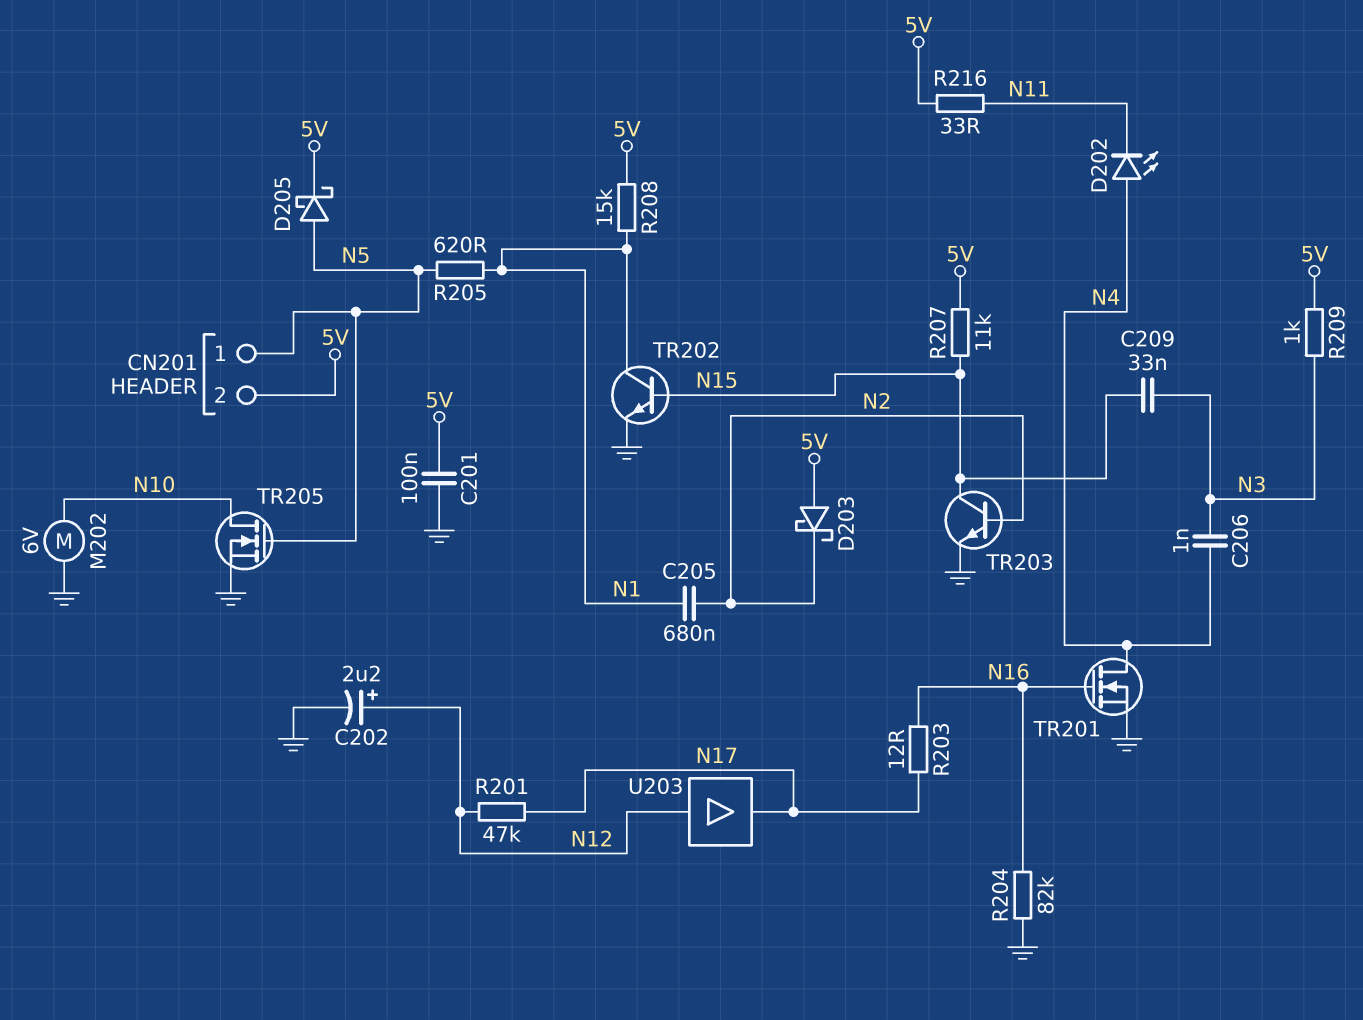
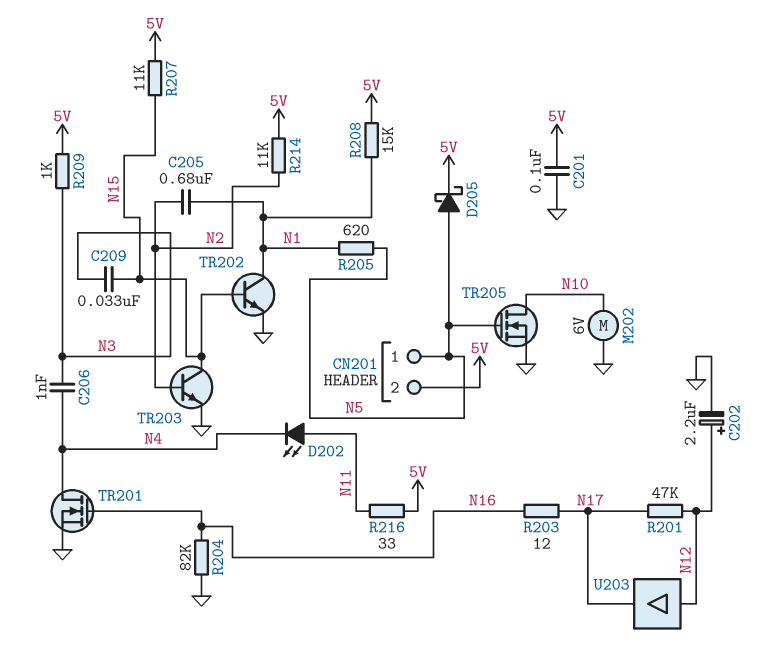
D202: LED (A N4, K N11) -> LED (A N11, K N4)
D203: schottky (A 5V, K N2) -> none
R214: none -> 11k (5V, N2)

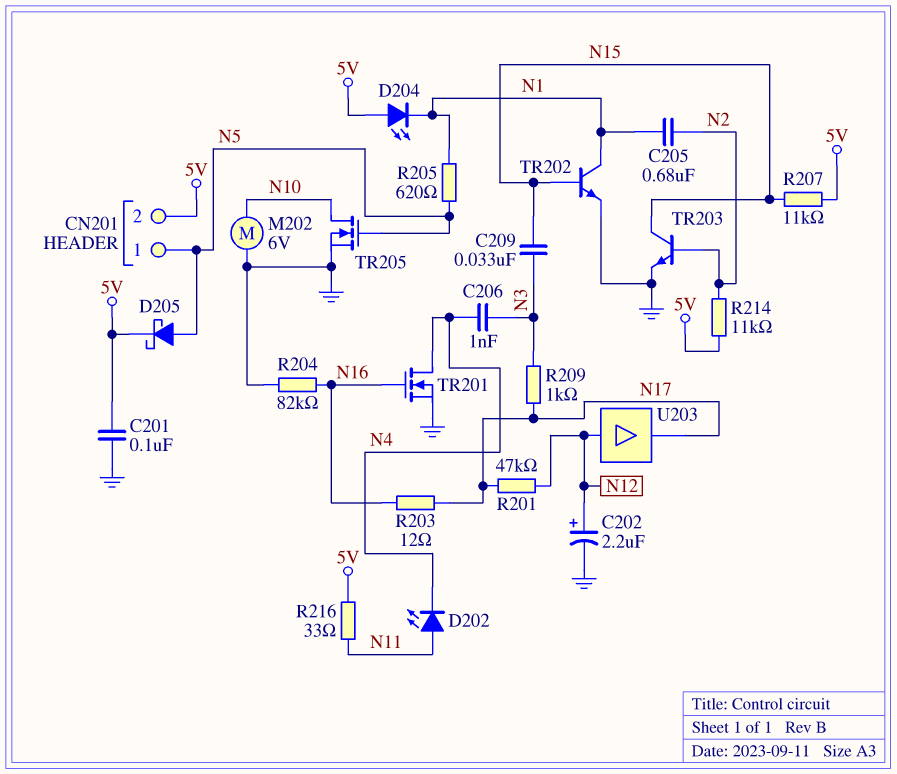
D204: none -> LED (A 5V, K N1)
R208: 15k (5V, N1) -> none
R209: 1k (5V, N3) -> 1k (N3, N17)

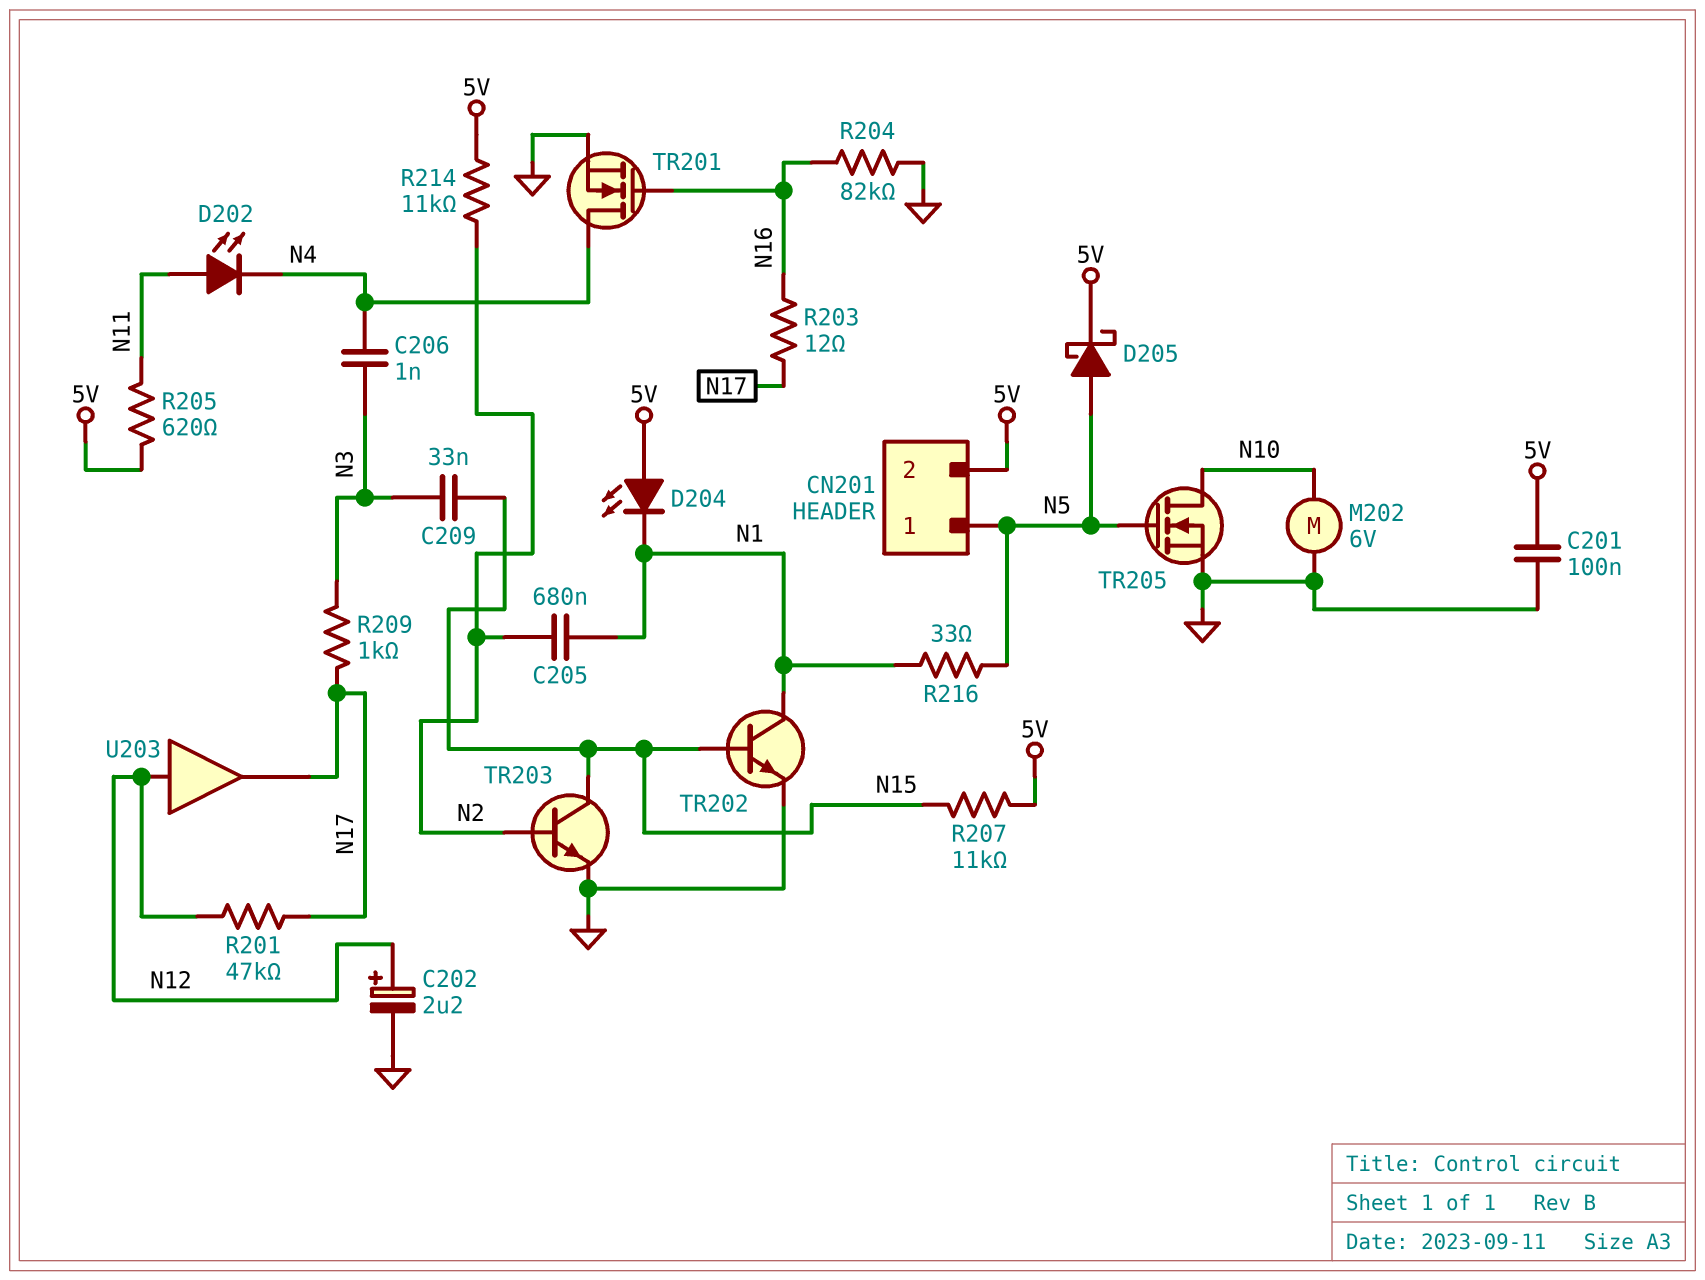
R205: 620 (N1, N5) -> 620 (5V, N11)
R216: 33 (5V, N11) -> 33 (N1, N5)

